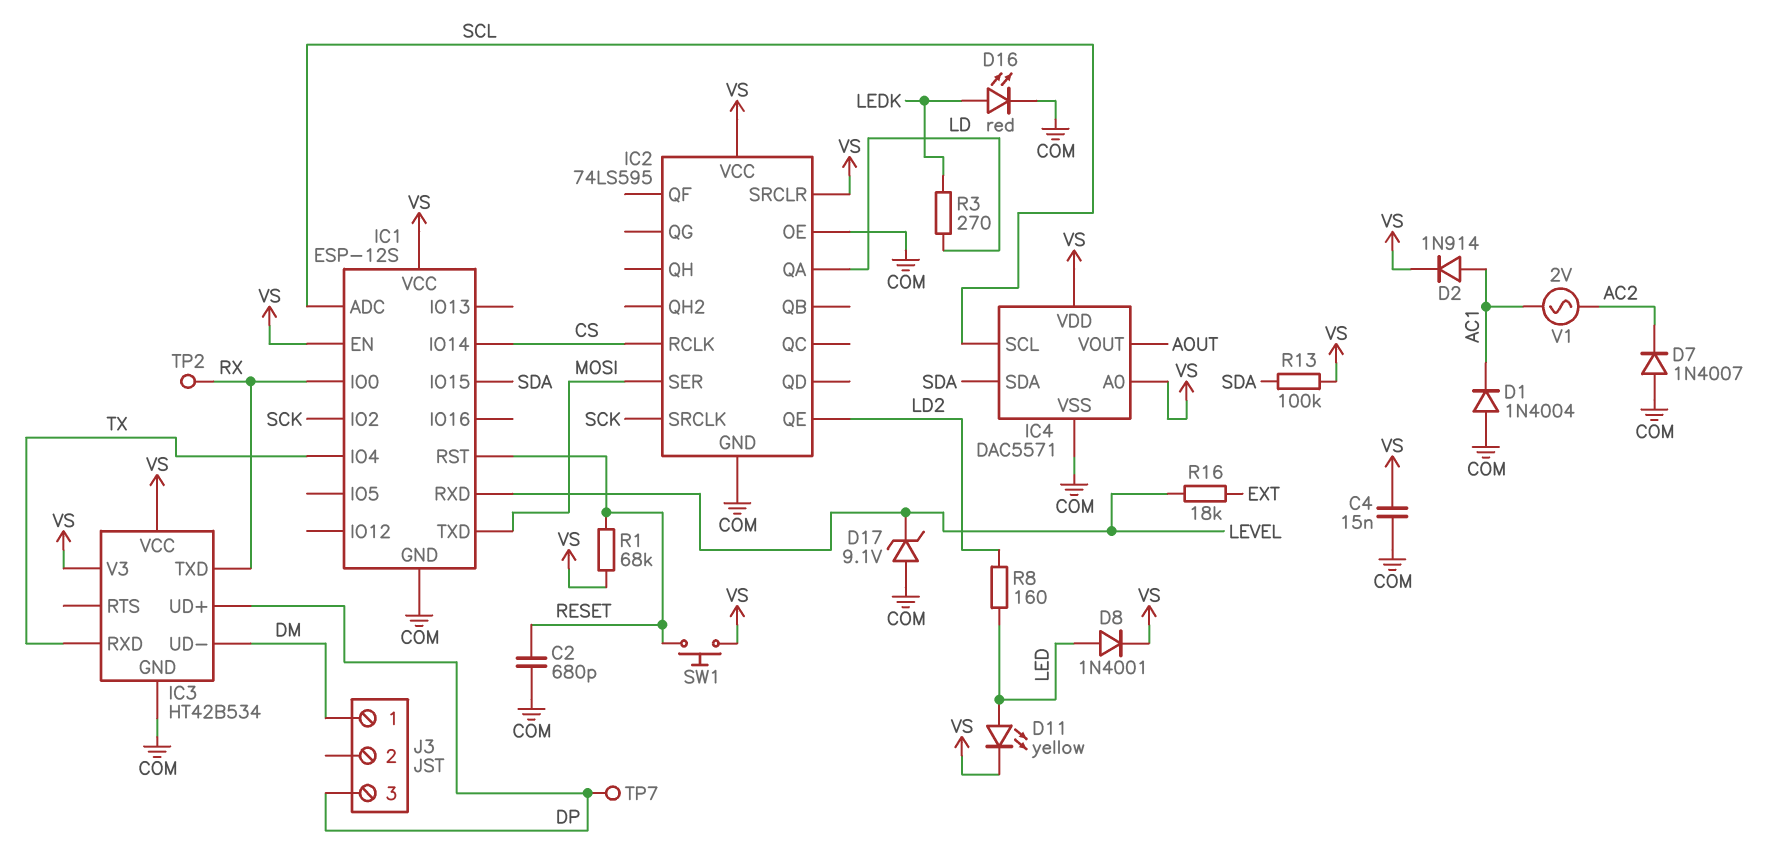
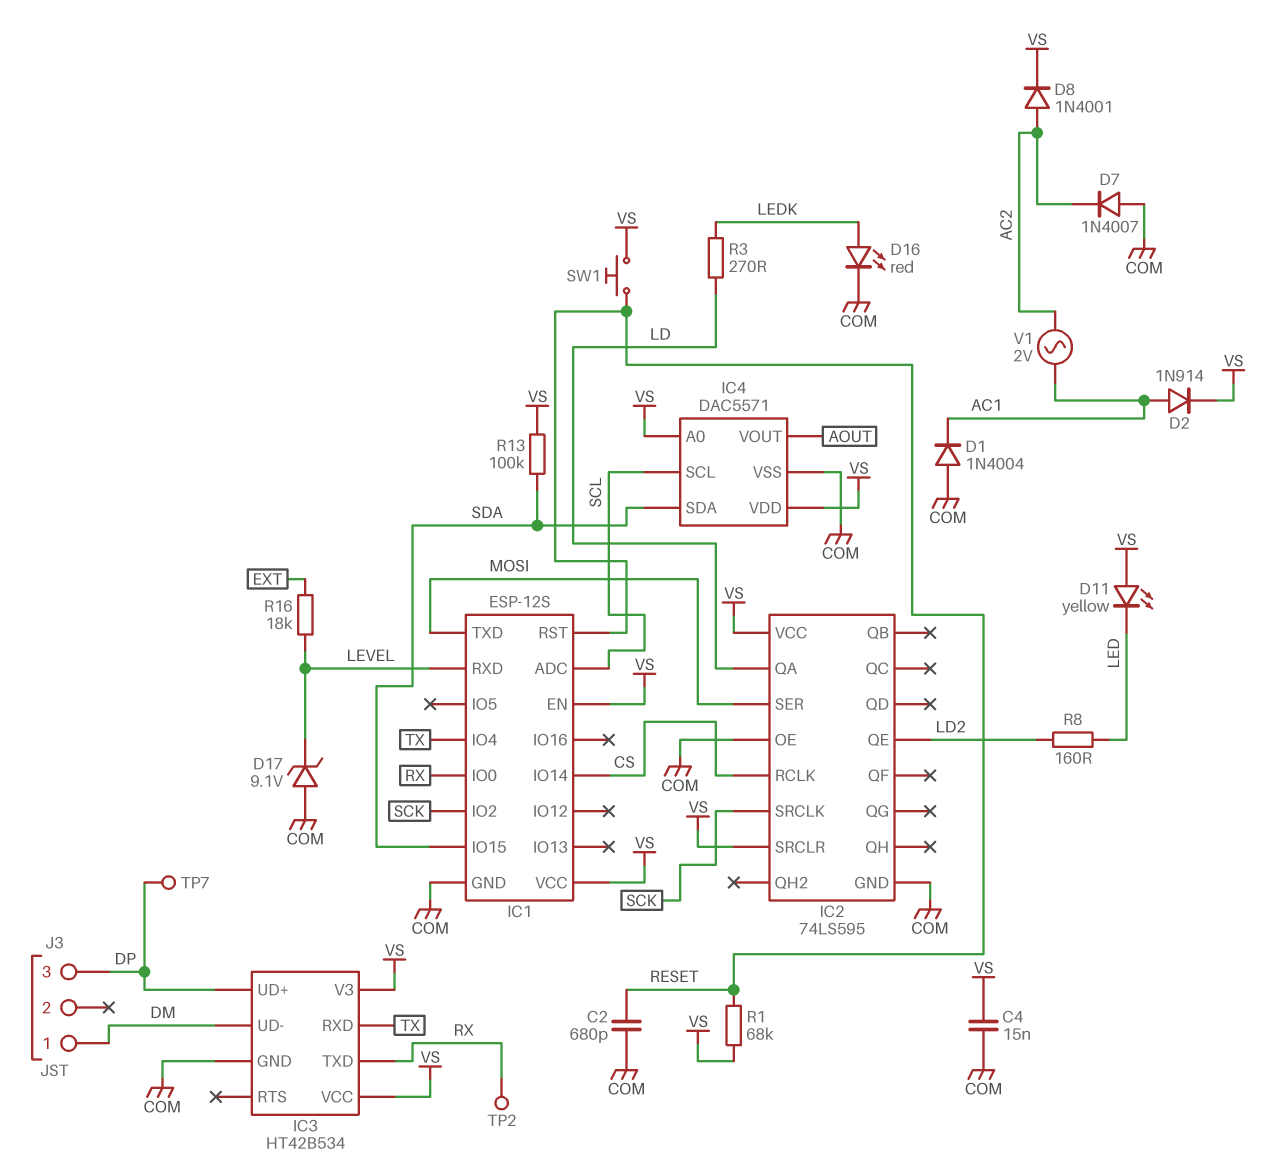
D8: diode 1N4001 (A LED, K VS) -> diode 1N4001 (A AC2, K VS)
D11: LED yellow (A LED, K VS) -> LED yellow (A VS, K LED)

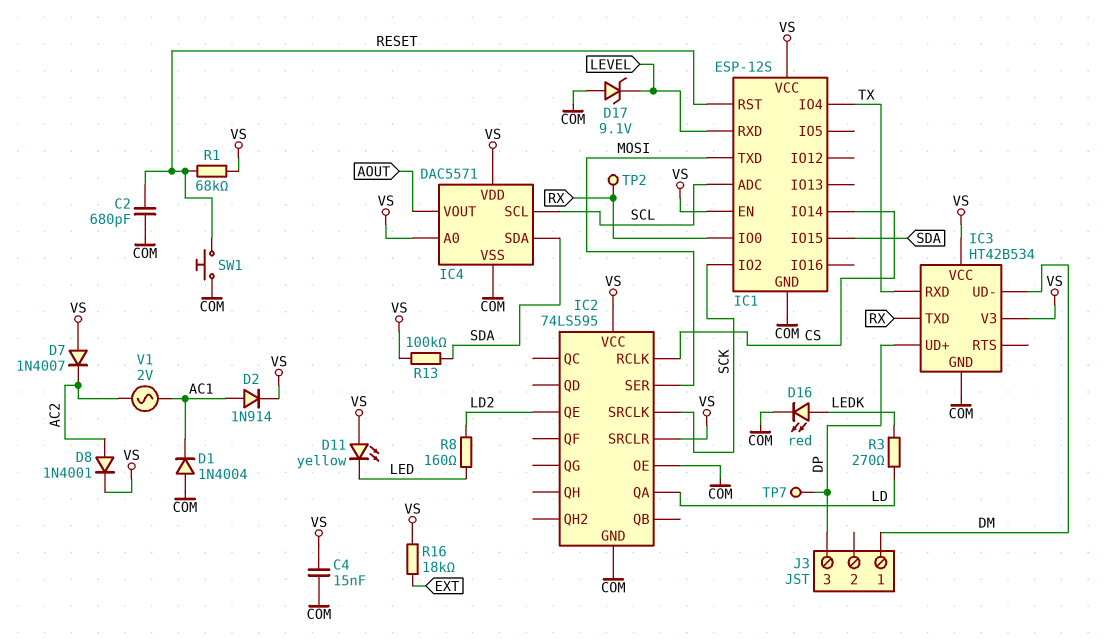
D7: diode 1N4007 (A COM, K AC2) -> diode 1N4007 (A VS, K AC2)
R16: 18k (EXT, LEVEL) -> 18k (EXT, VS)
SW1: button (RESET, VS) -> button (COM, RESET)

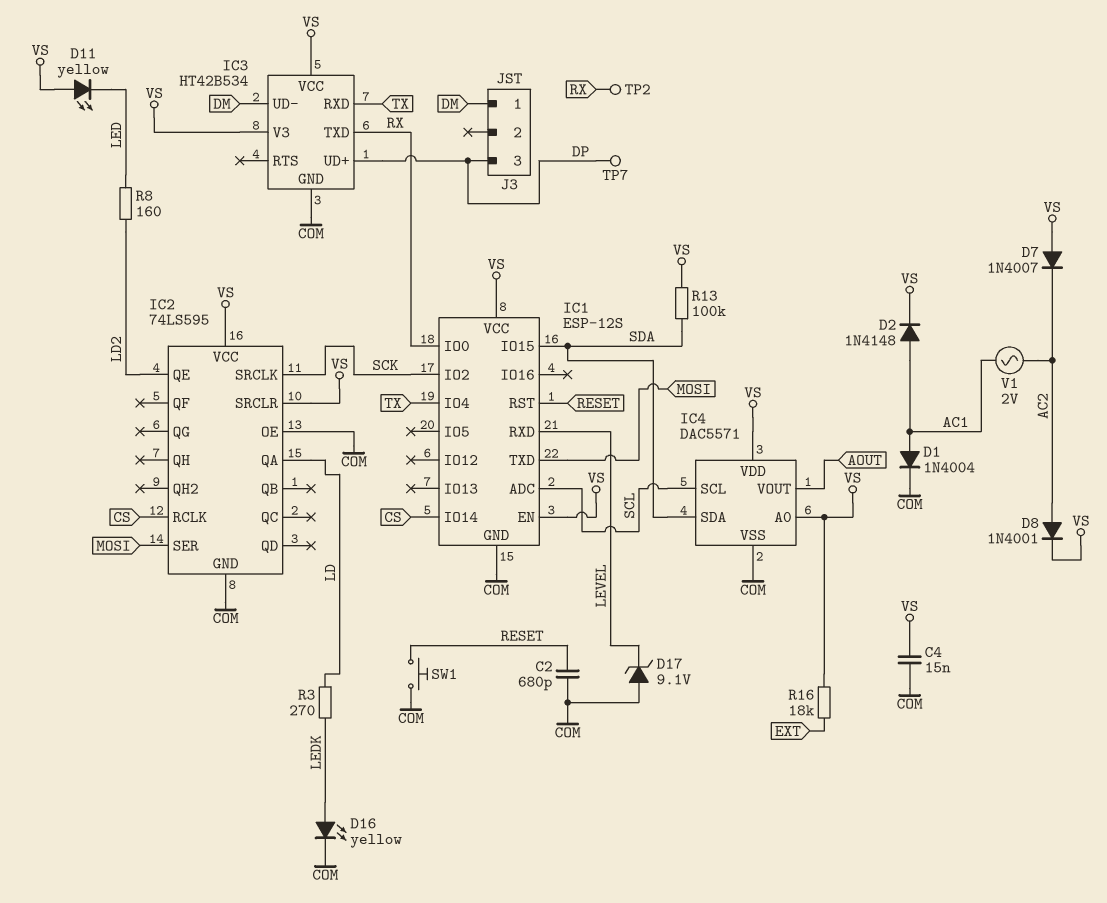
D1: diode 1N4004 (A COM, K AC1) -> diode 1N4004 (A AC1, K COM)
D2: diode 1N914 (A AC1, K VS) -> diode 1N4148 (A AC1, K VS)
D16: LED red (A LEDK, K COM) -> LED yellow (A LEDK, K COM)
R1: 68k (RESET, VS) -> none

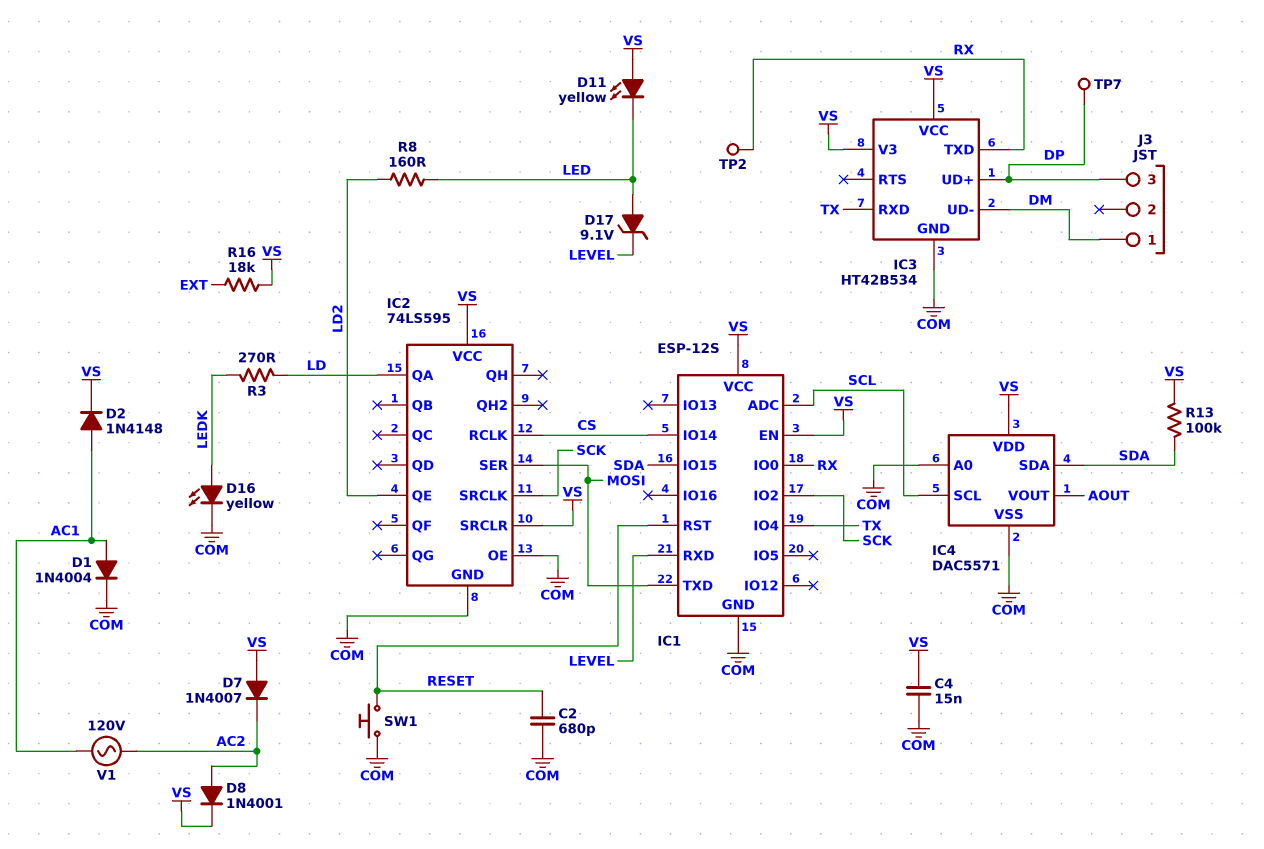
D17: zener 9.1V (A COM, K LEVEL) -> zener 9.1V (A LED, K LEVEL)
IC4 pin A0: VS -> COM
V1: AC 2V (AC1, AC2) -> AC 120V (AC1, AC2)

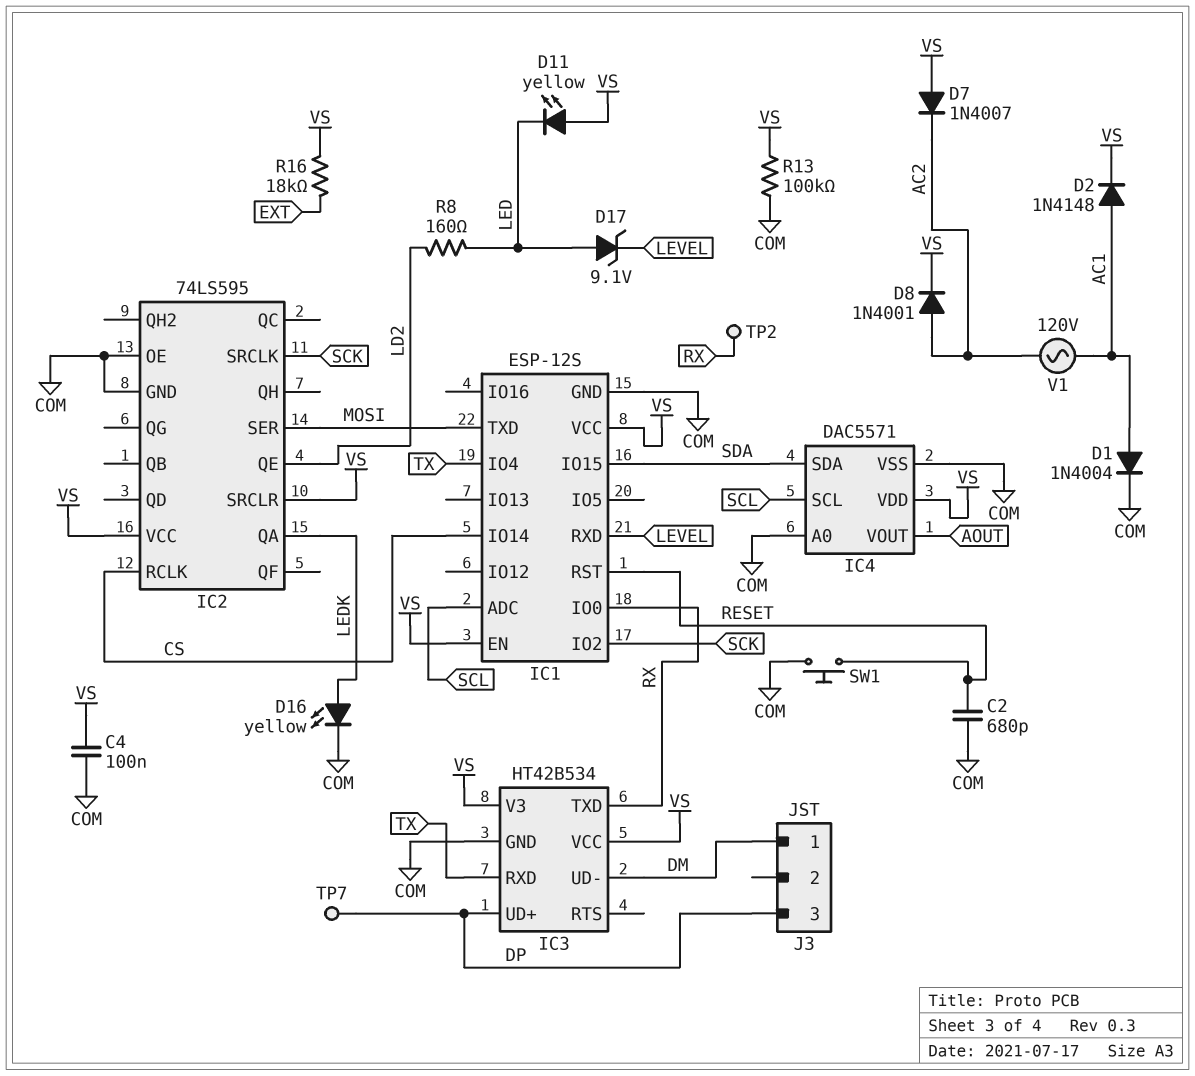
C4: 15nF (COM, VS) -> 100nF (COM, VS)
IC2 pin QA: LD -> LEDK
R3: 270 (LD, LEDK) -> none
R13: 100k (SDA, VS) -> 100k (COM, VS)

